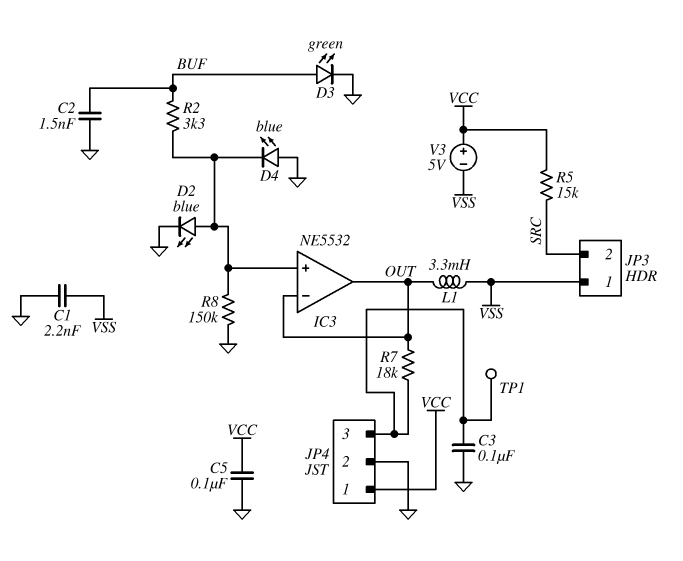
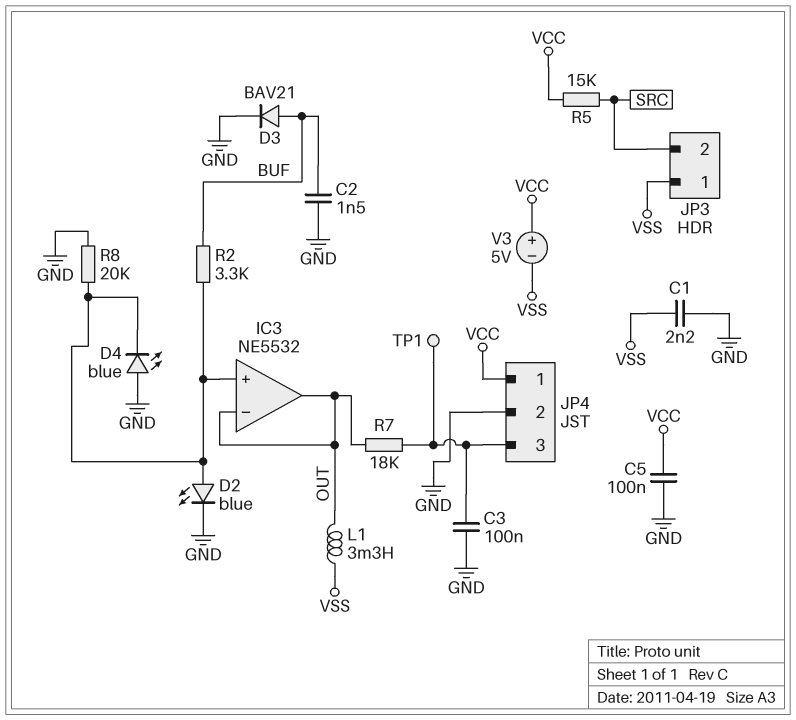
D3: LED green (A BUF, K GND) -> diode BAV21 (A BUF, K GND)
R8: 150k (GND, IC3/in+) -> 20k (GND, IC3/in+)

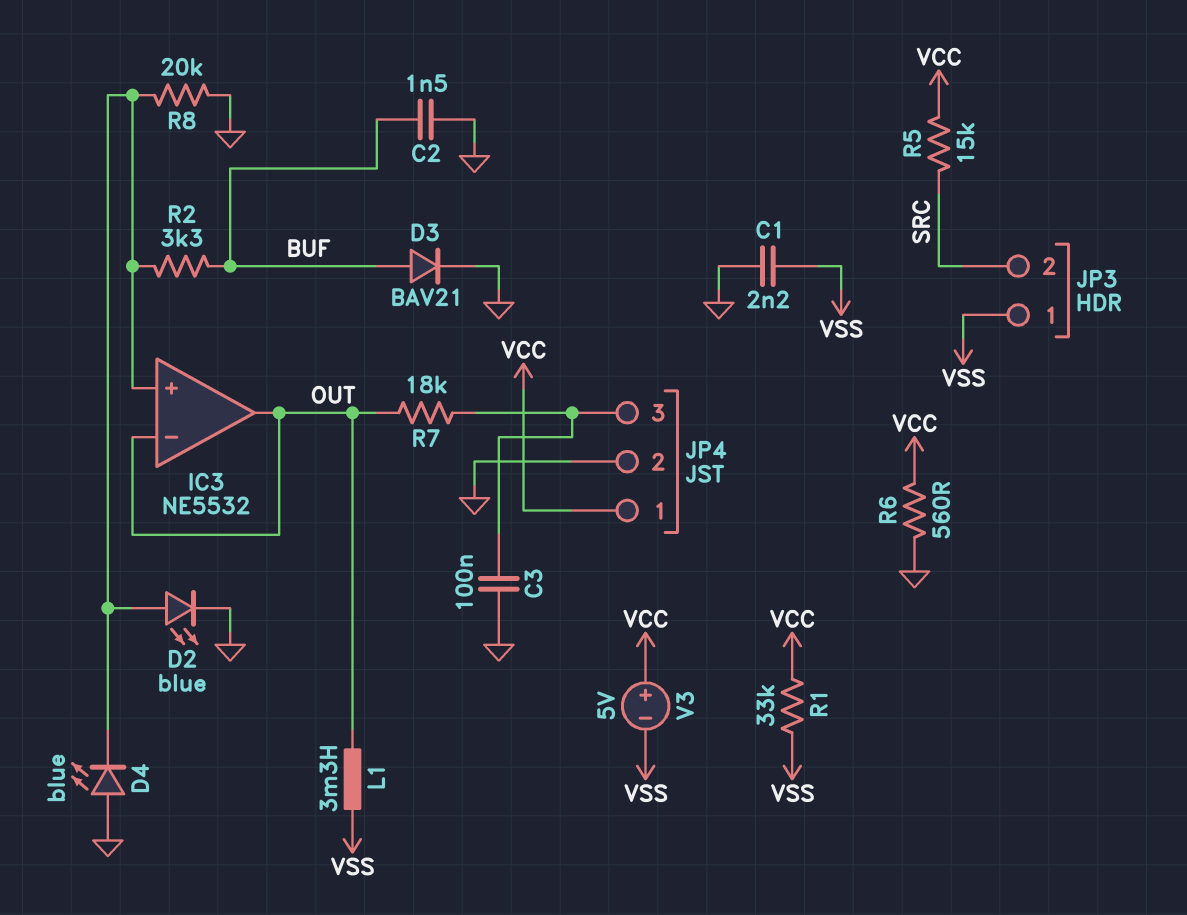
C5: 100nF (GND, VCC) -> none
R1: none -> 33k (VCC, VSS)
R6: none -> 560 (GND, VCC)
TP1: test point (JP4/3) -> none

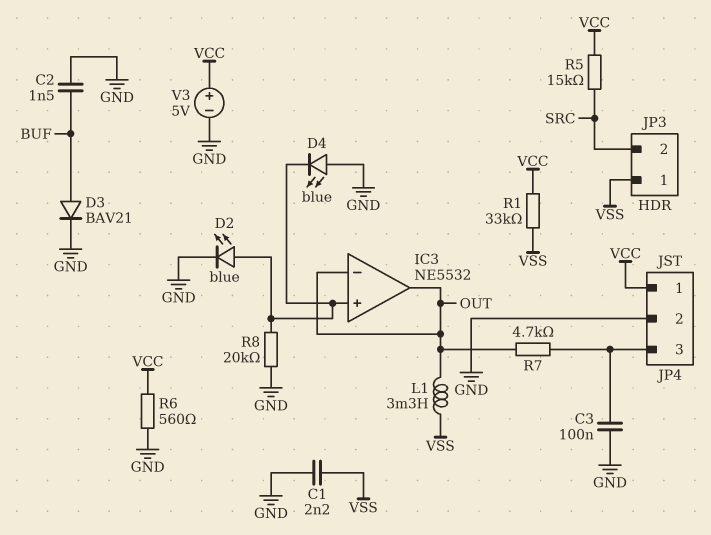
R2: 3.3k (BUF, IC3/in+) -> none
R7: 18k (JP4/3, OUT) -> 4.7k (JP4/3, OUT)
V3: 5V (plus VCC, minus VSS) -> 5V (plus VCC, minus GND)

